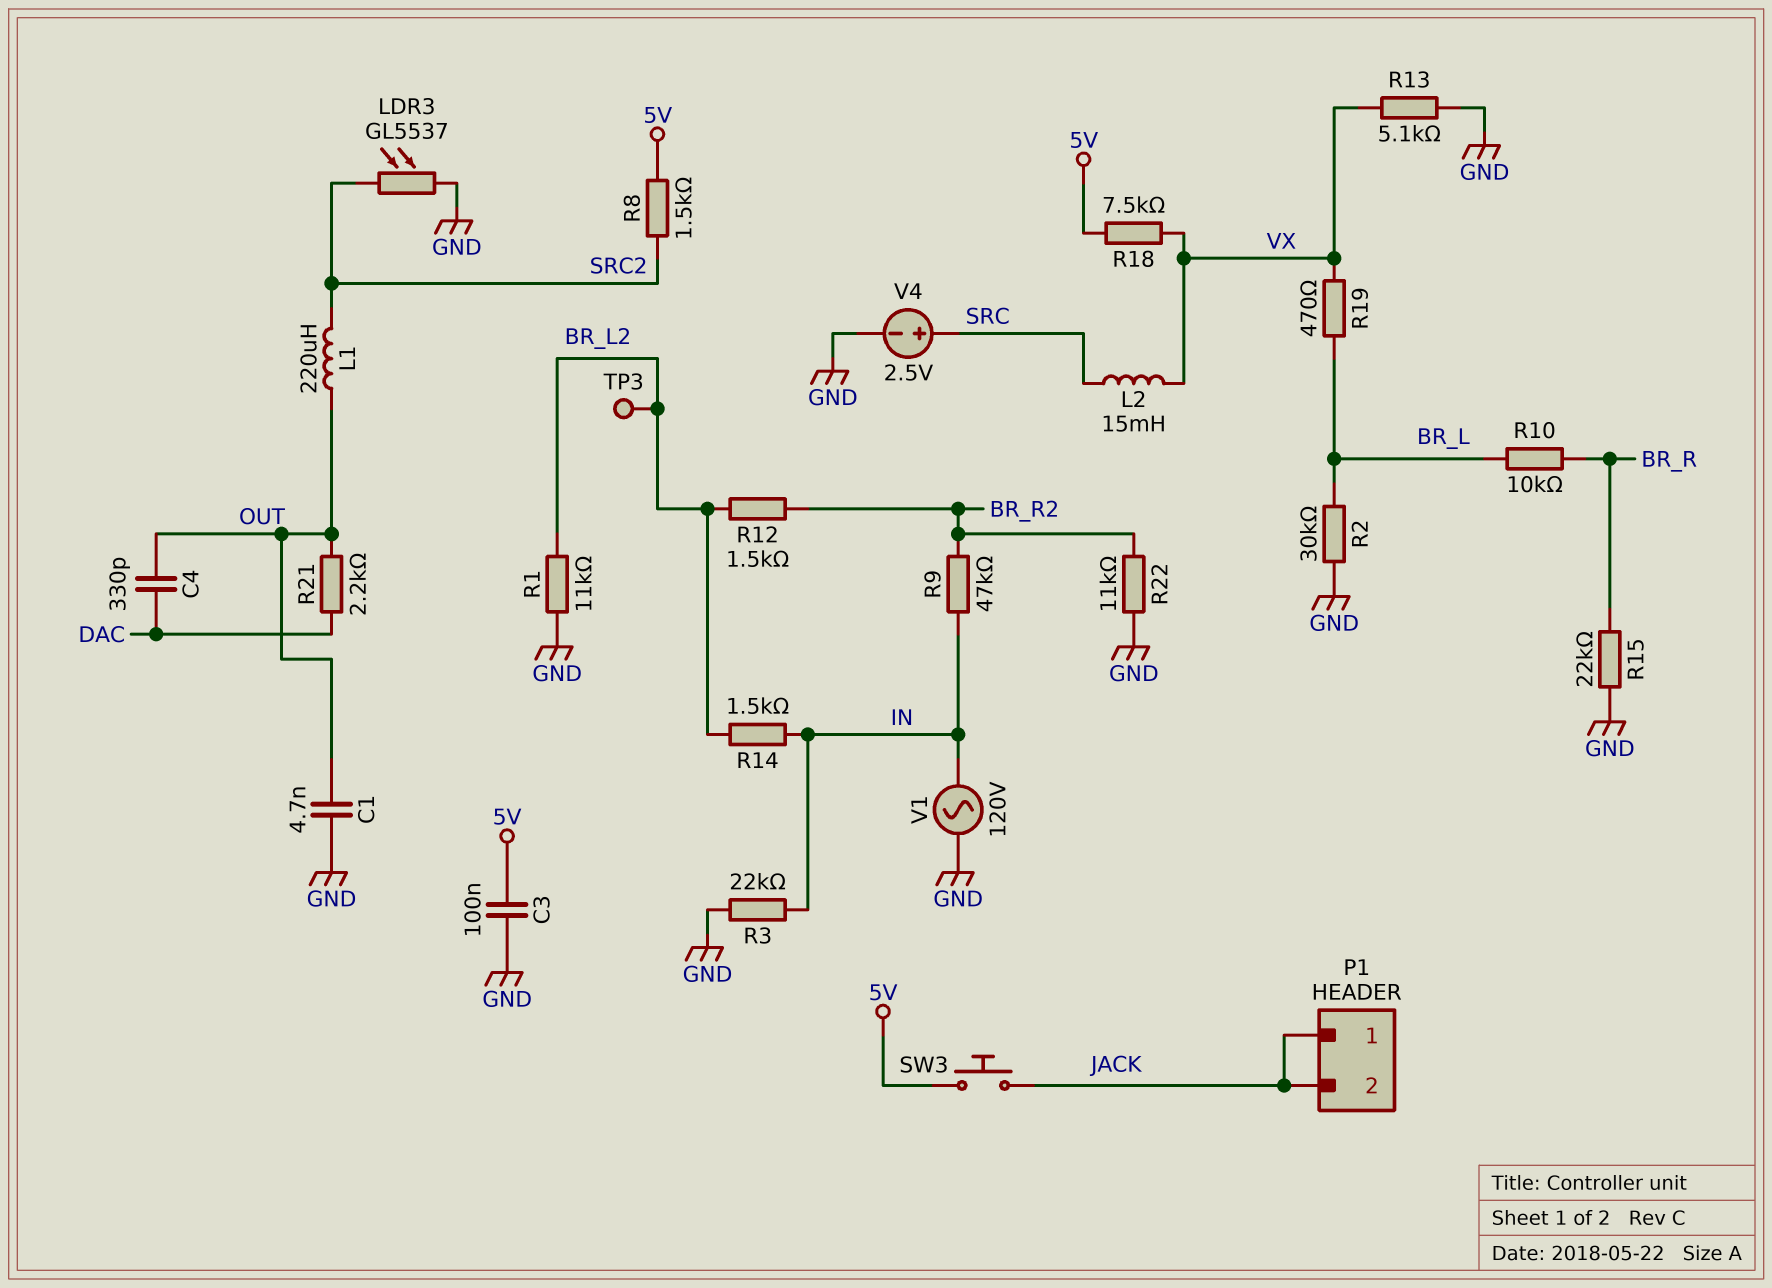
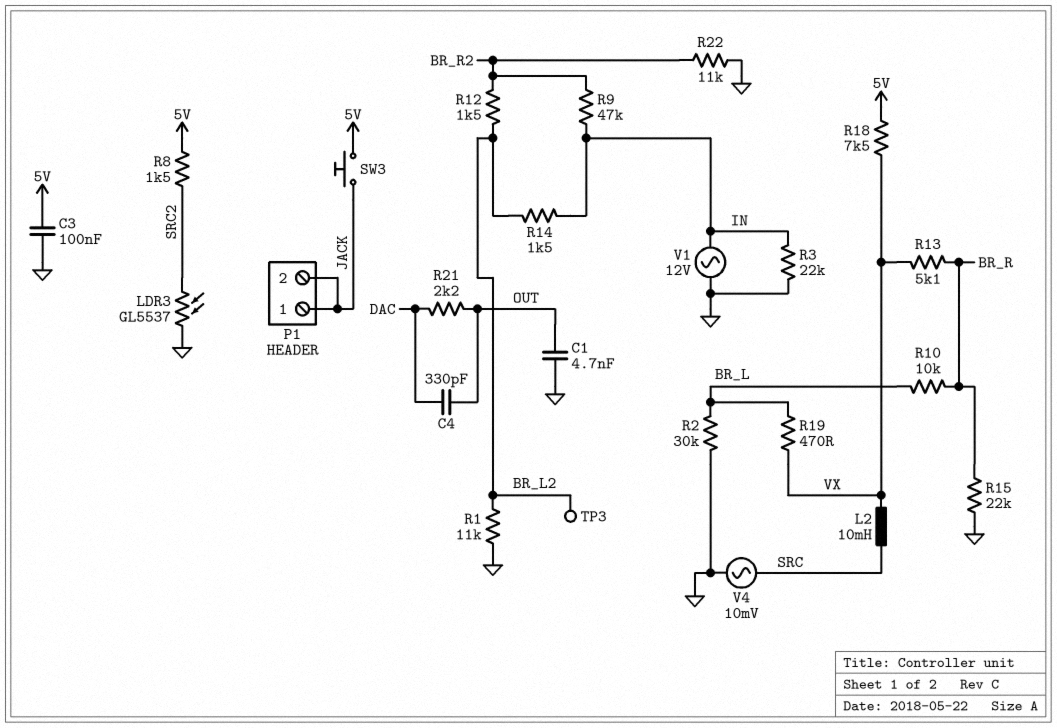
L1: 220uH (OUT, SRC2) -> none
L2: 15mH (SRC, VX) -> 10mH (SRC, VX)
R13: 5.1k (GND, VX) -> 5.1k (BR_R, VX)
V1: AC 120V (GND, IN) -> AC 12V (GND, IN)
V4: 2.5V (plus SRC, minus GND) -> AC 10mV (GND, SRC)

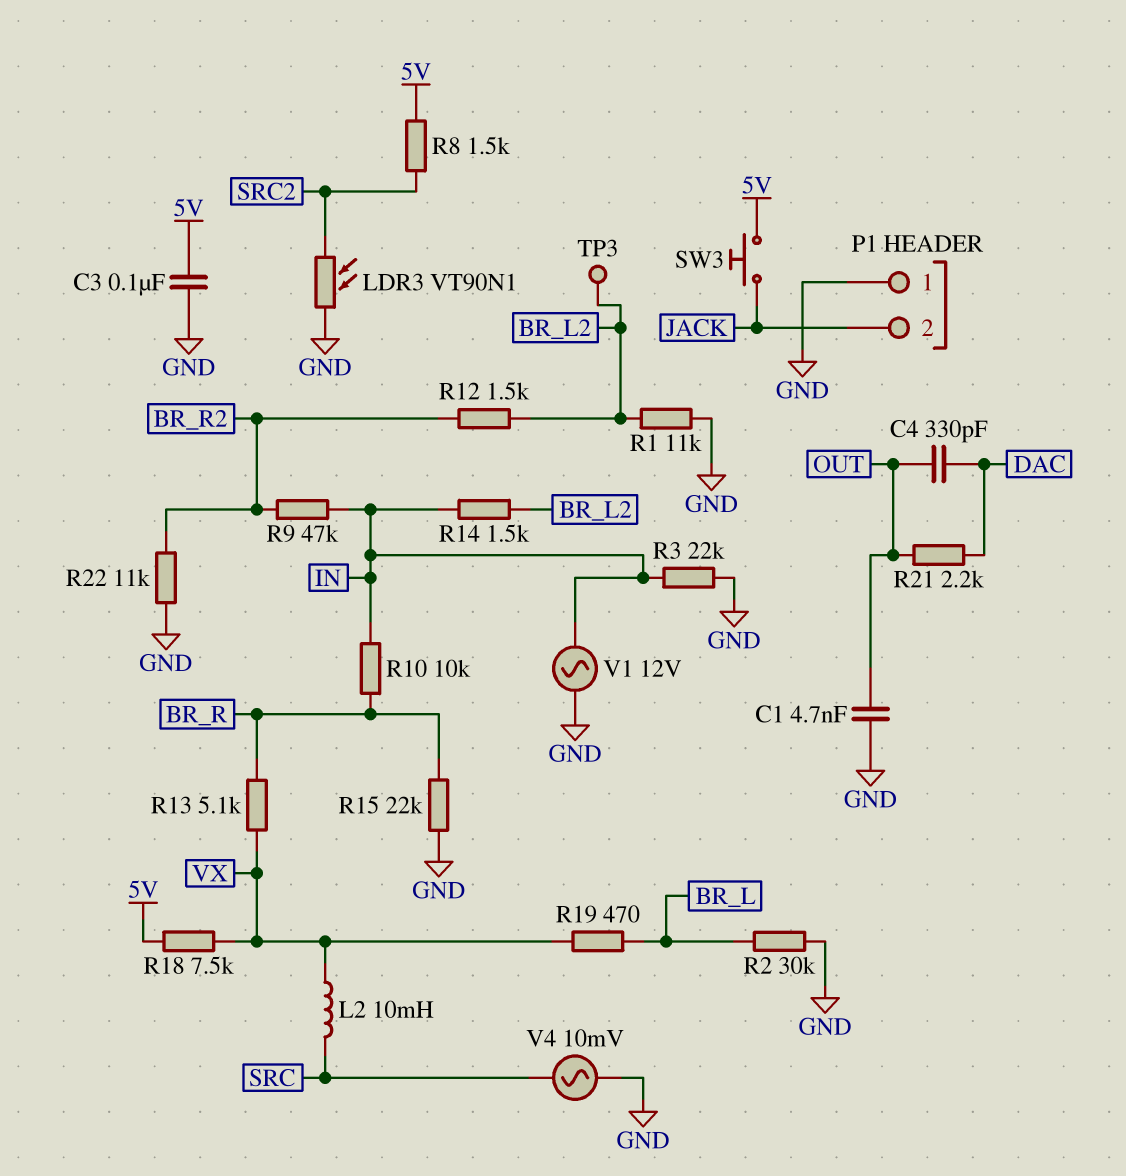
LDR3: GL5537 (GND, SRC2) -> VT90N1 (GND, SRC2)
P1 pin 1: JACK -> GND
R10: 10k (BR_L, BR_R) -> 10k (BR_R, IN)

